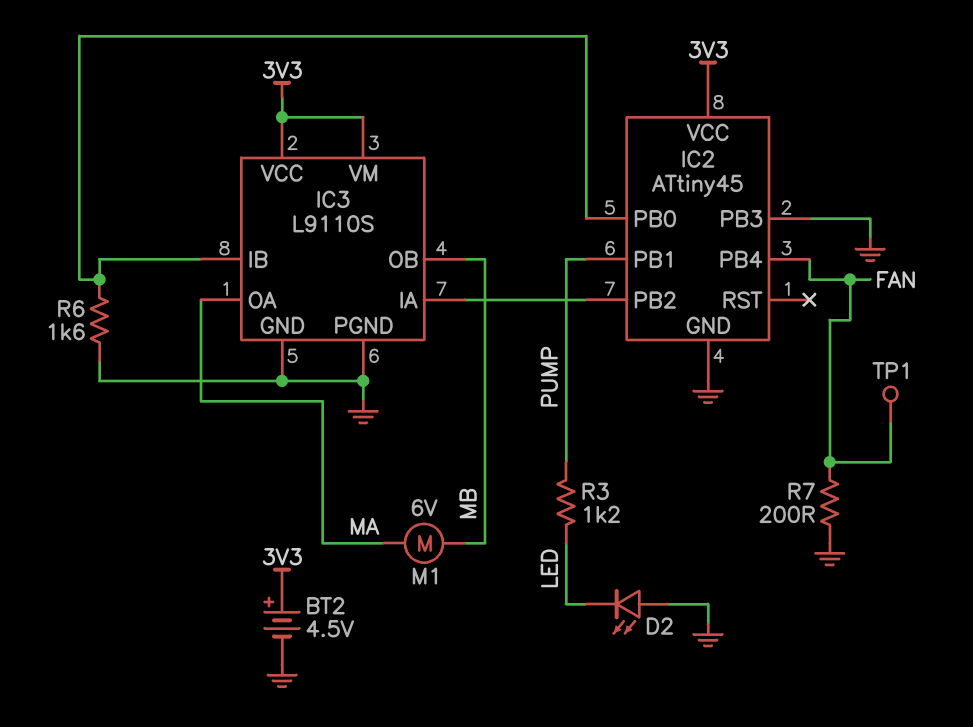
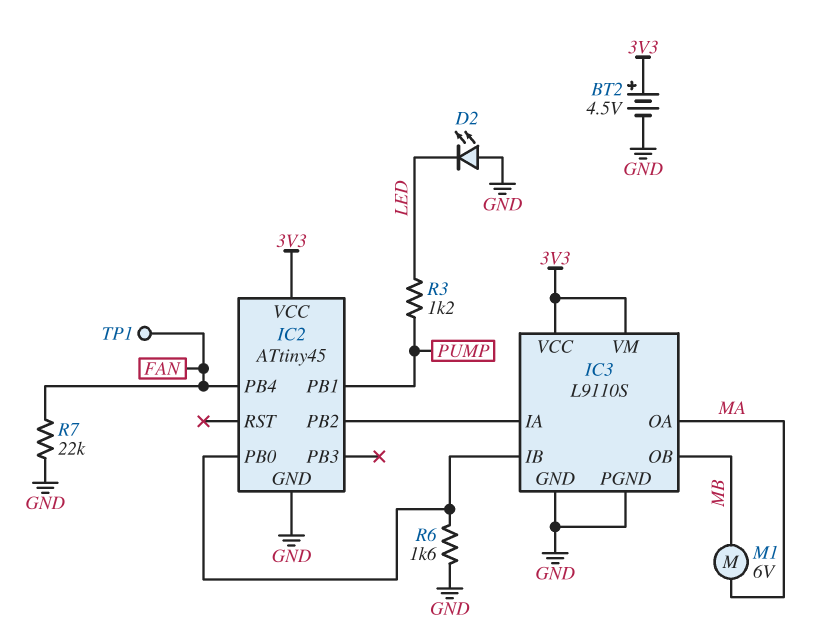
IC2 pin PB3: GND -> none
R7: 200 (FAN, GND) -> 22k (FAN, GND)

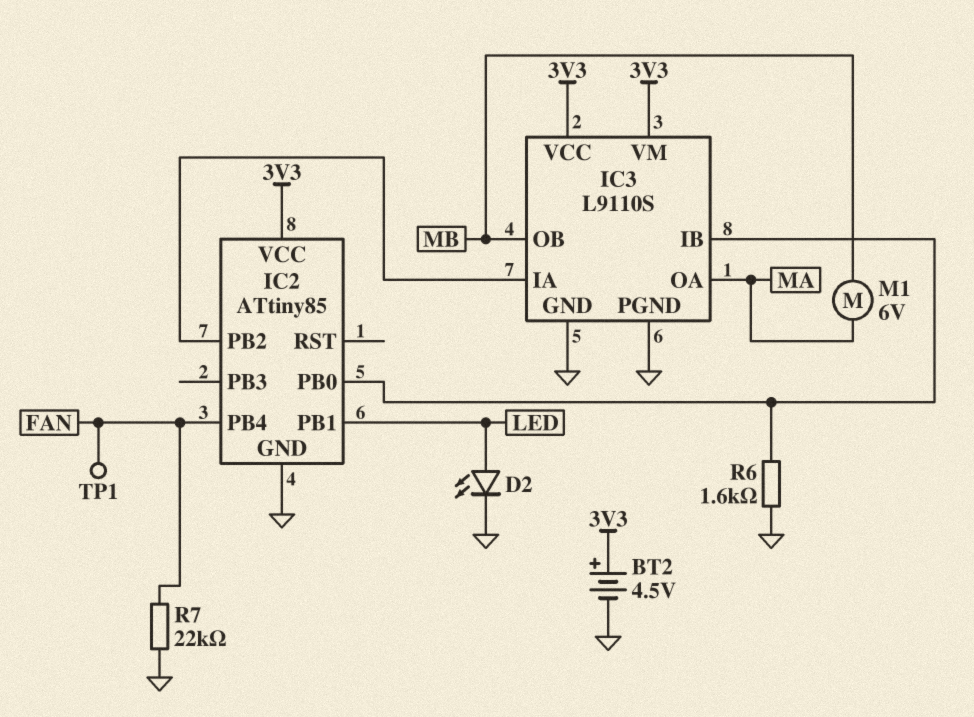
D2: LED (A GND, K LED) -> LED (A LED, K GND)
IC2: ATtiny45 -> ATtiny85
IC2 pin PB1: PUMP -> LED
R3: 1.2k (LED, PUMP) -> none

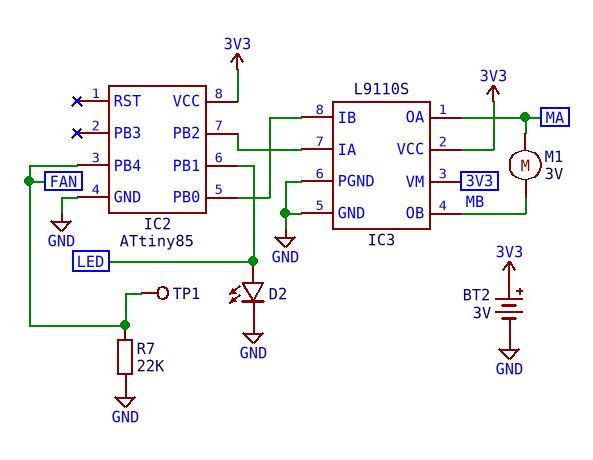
BT2: 4.5V (plus 3V3, minus GND) -> 3V (plus 3V3, minus GND)
M1: motor 6V (MA, MB) -> motor 3V (MA, MB)
R6: 1.6k (GND, IC2/PB0) -> none

